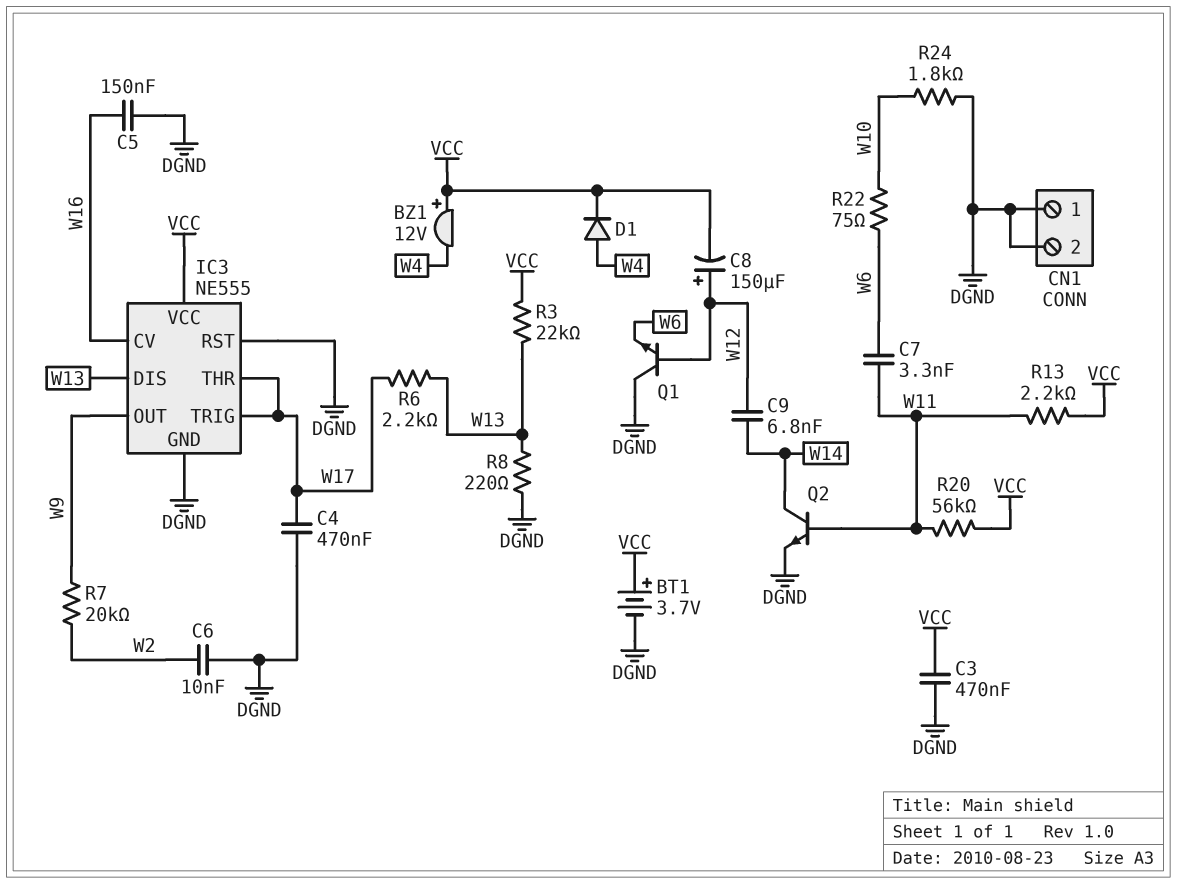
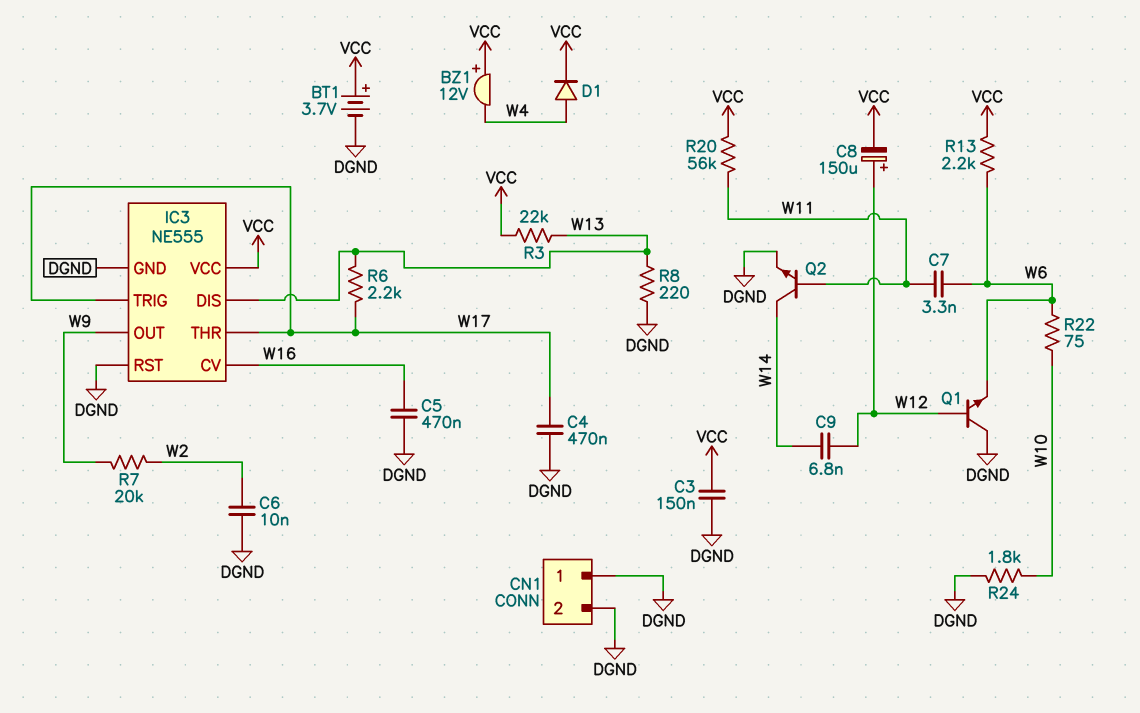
C3: 470nF (DGND, VCC) -> 150nF (DGND, VCC)
C5: 150nF (DGND, W16) -> 470nF (DGND, W16)
R13: 2.2k (VCC, W11) -> 2.2k (VCC, W6)

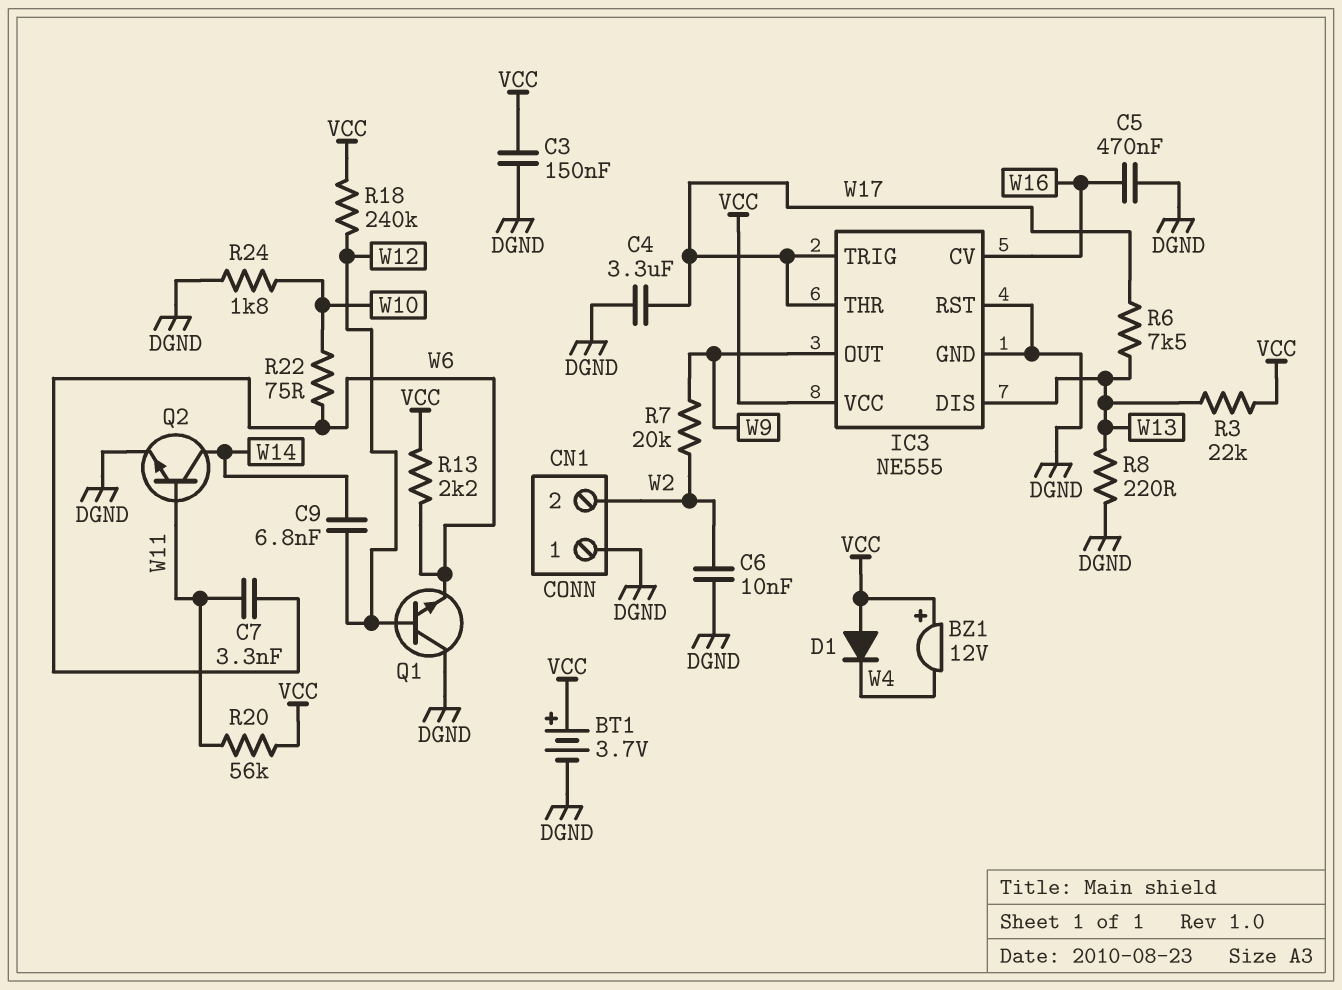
C4: 470nF (DGND, W17) -> 3.3uF (DGND, W17)
C8: 150uF (plus W12, minus VCC) -> none
CN1 pin 2: DGND -> W2
D1: diode (A W4, K VCC) -> diode (A VCC, K W4)
R6: 2.2k (W13, W17) -> 7.5k (W13, W17)
R18: none -> 240k (VCC, W12)

